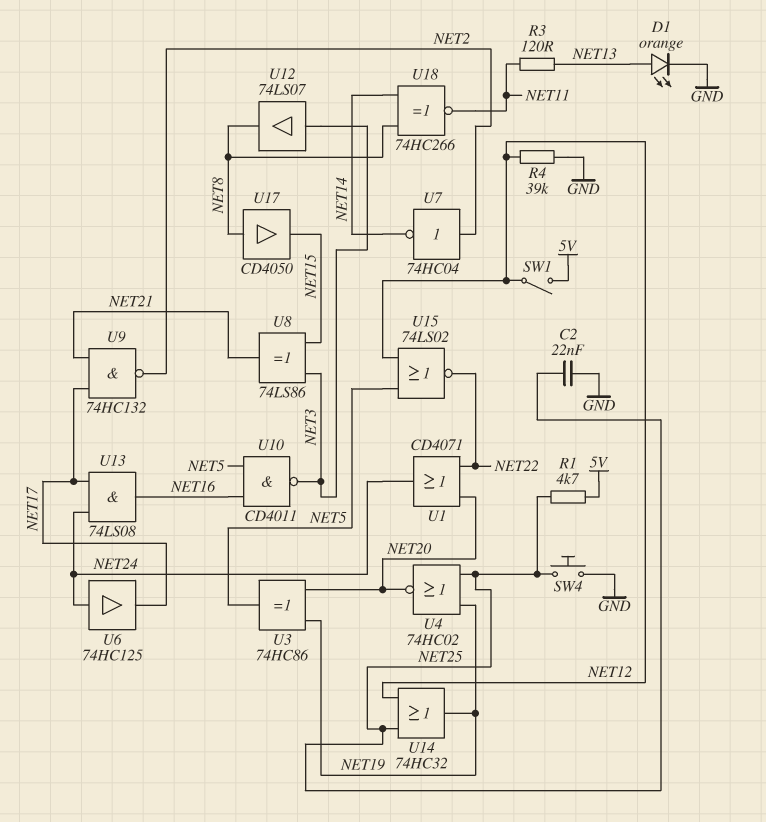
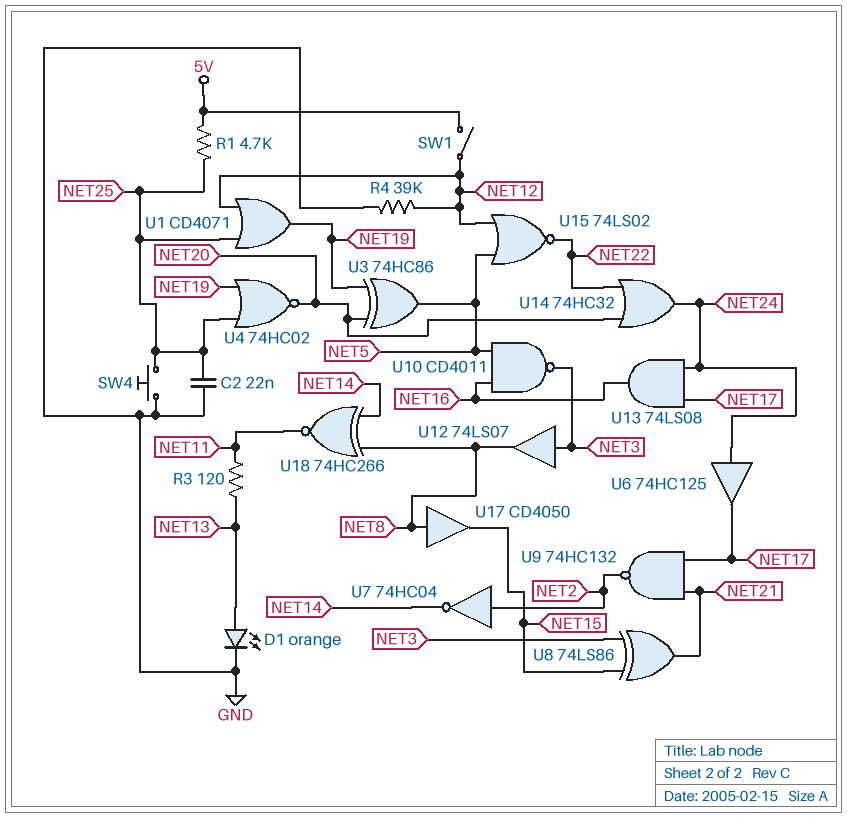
U1: OR CD4071 (in NET20, in NET22, out NET24) -> OR CD4071 (in NET12, in NET25, out NET19)
U14: OR 74HC32 (in NET12, in NET25, out NET19) -> OR 74HC32 (in NET20, in NET22, out NET24)

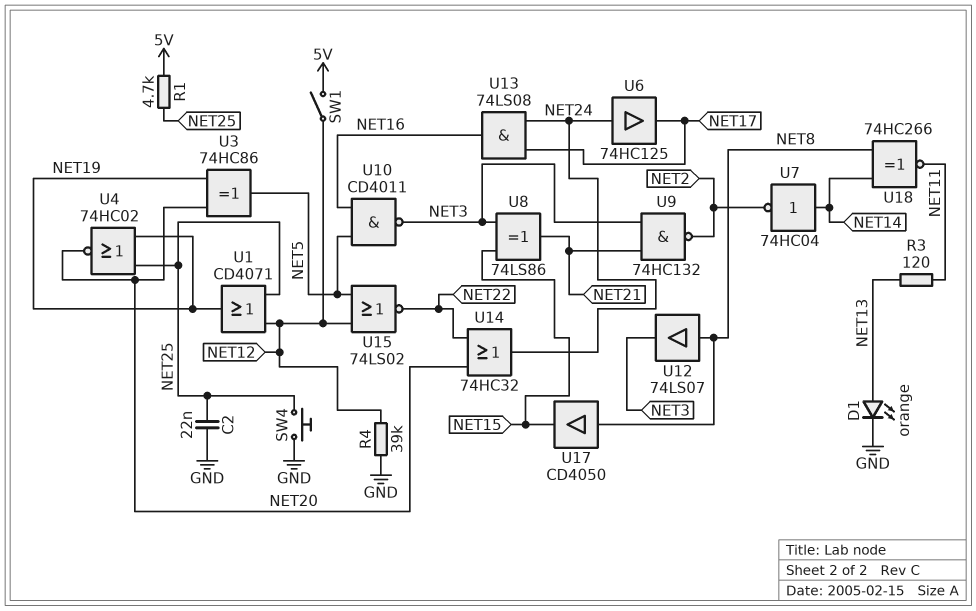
U7: NOT 74HC04 (in NET2, out NET14) -> NOT 74HC04 (in NET14, out NET2)
U9: NAND 74HC132 (in NET17, in NET21, out NET2) -> NAND 74HC132 (in NET3, in NET21, out NET2)
U12: buffer 74LS07 (in NET3, out NET8) -> buffer 74LS07 (in NET8, out NET3)

